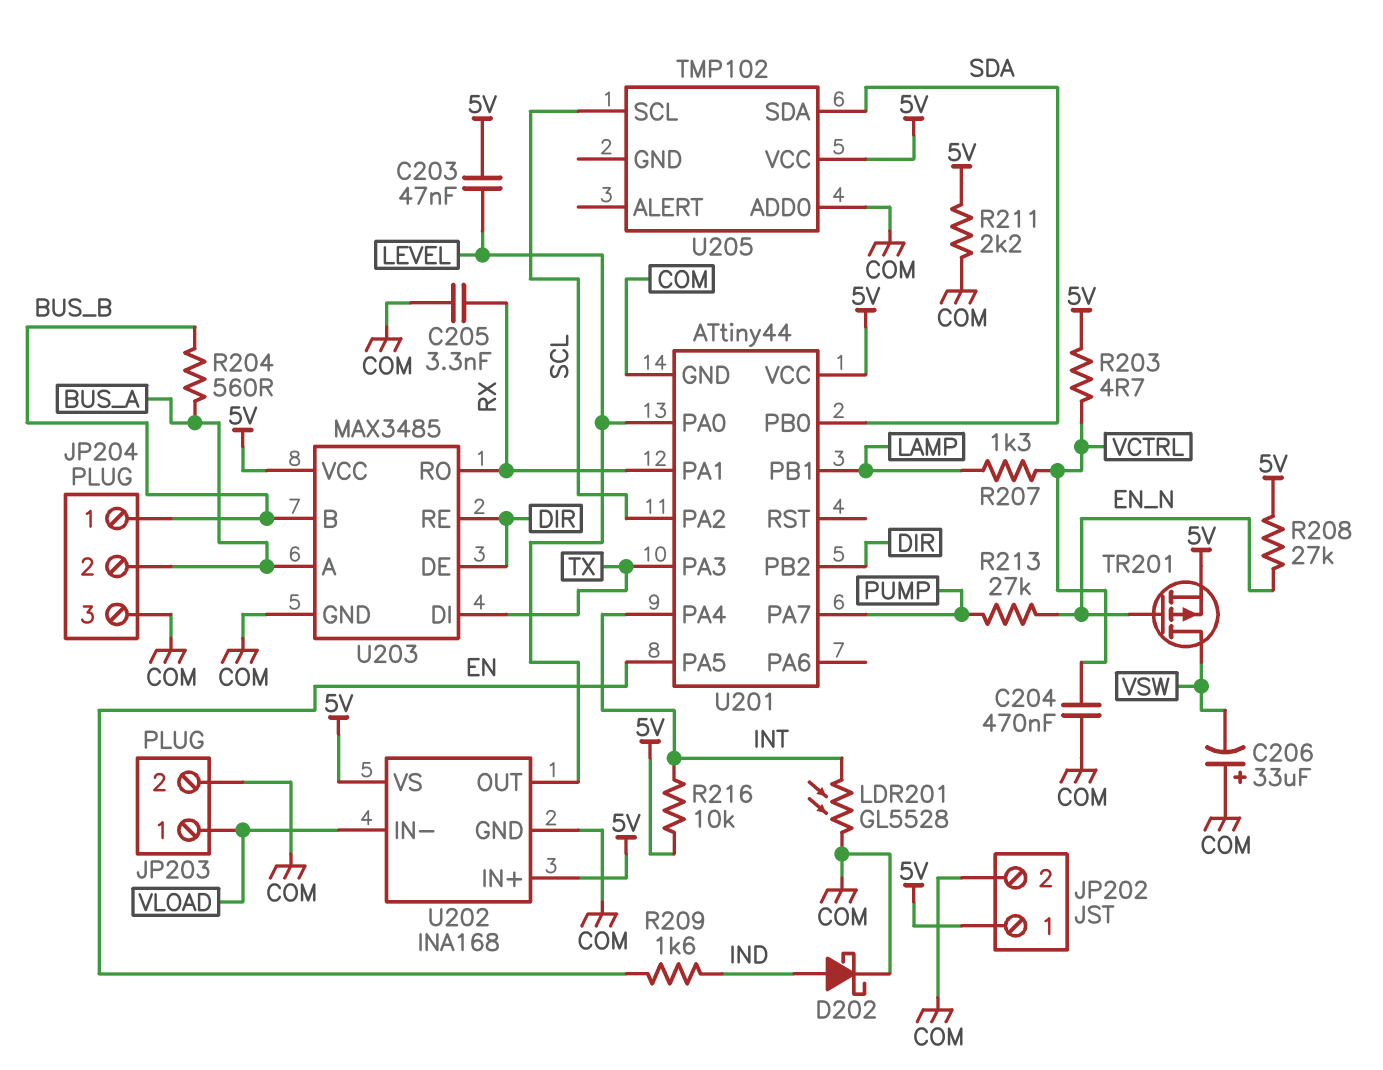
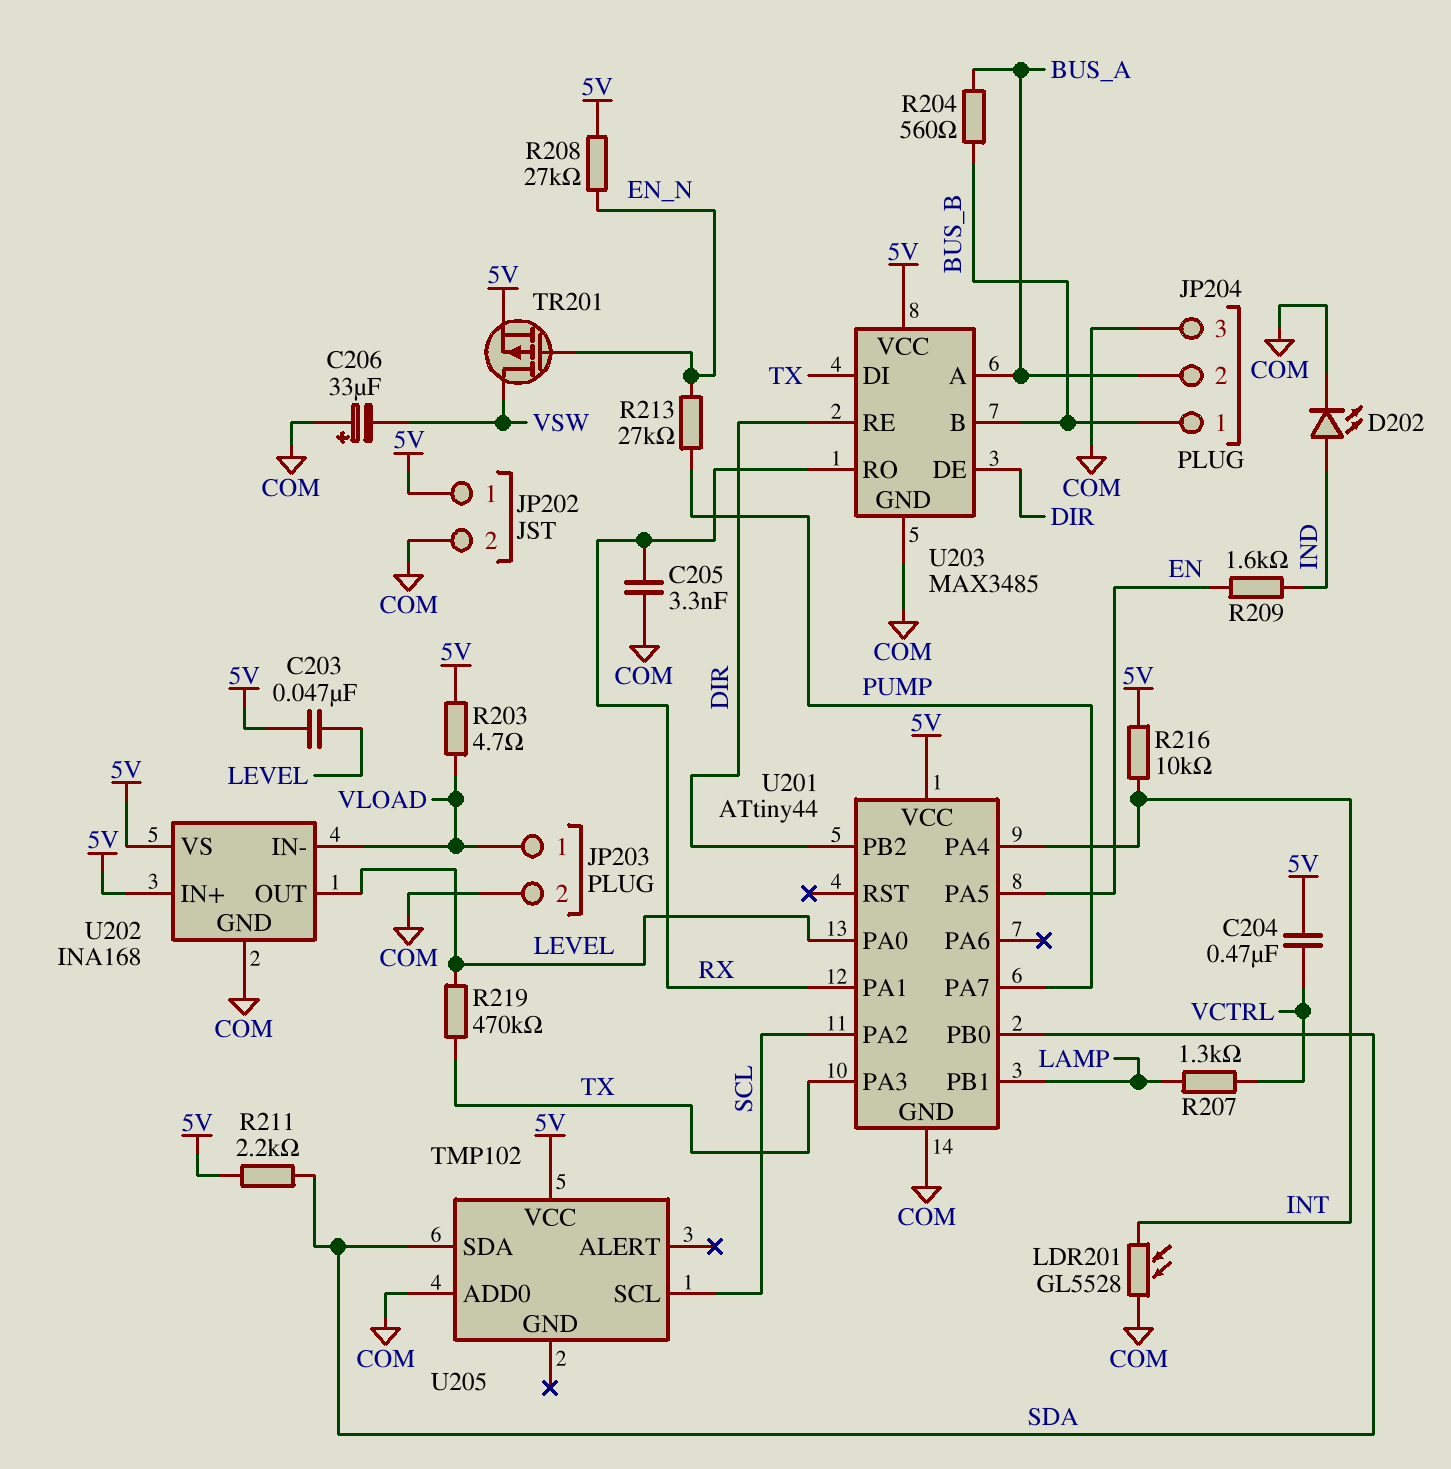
C204: 470nF (COM, VCTRL) -> 470nF (5V, VCTRL)
D202: schottky (A IND, K COM) -> LED (A IND, K COM)
R203: 4.7 (5V, VCTRL) -> 4.7 (5V, VLOAD)
R211: 2.2k (5V, COM) -> 2.2k (5V, SDA)
R219: none -> 470k (LEVEL, TX)

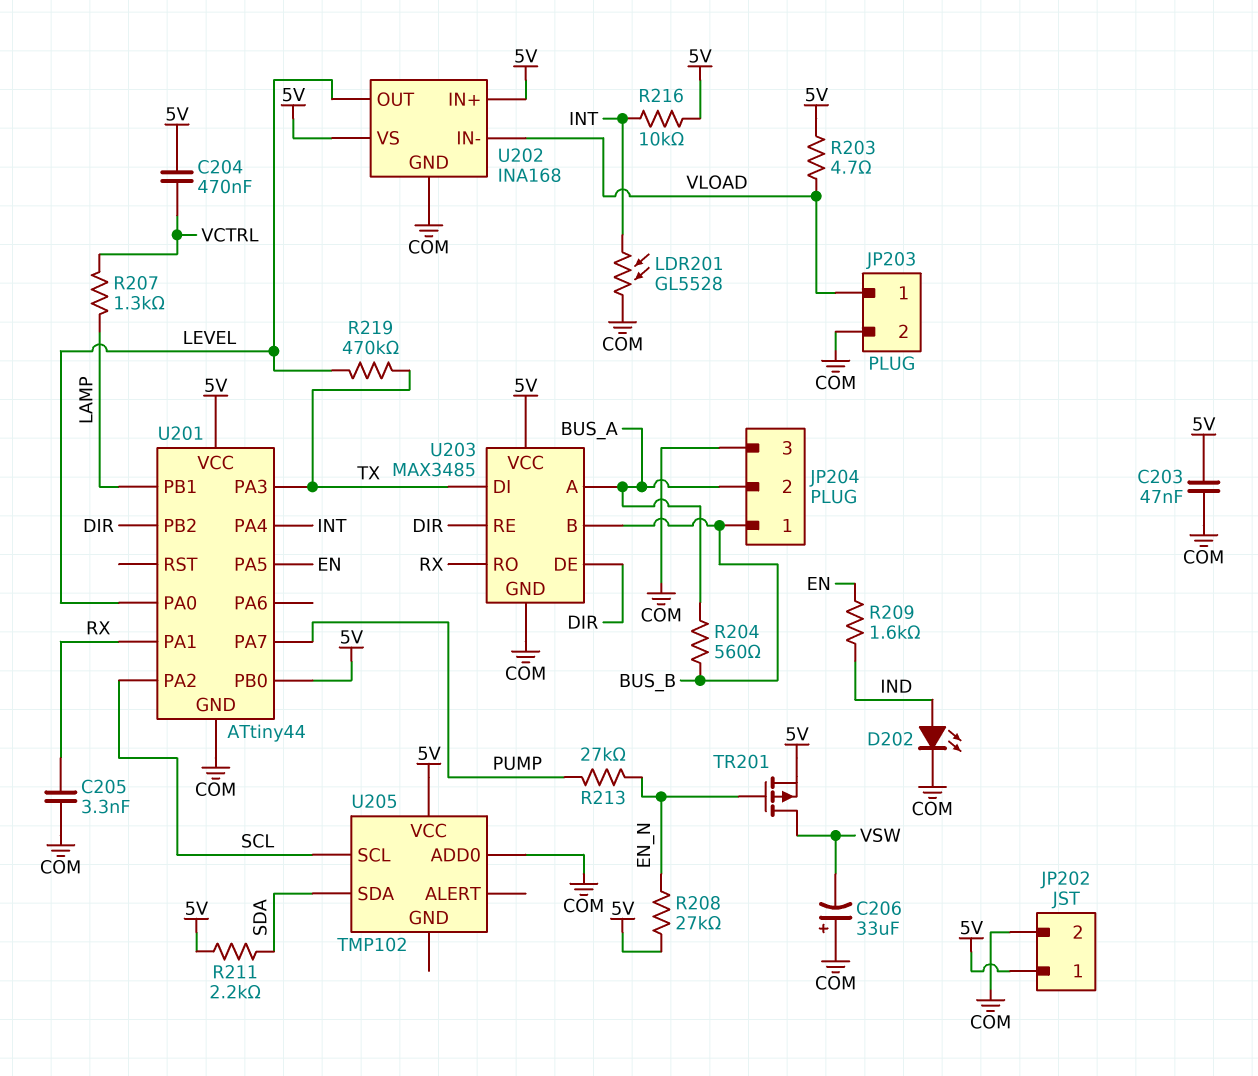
C203: 47nF (5V, LEVEL) -> 47nF (5V, COM)
U201 pin PB0: SDA -> 5V

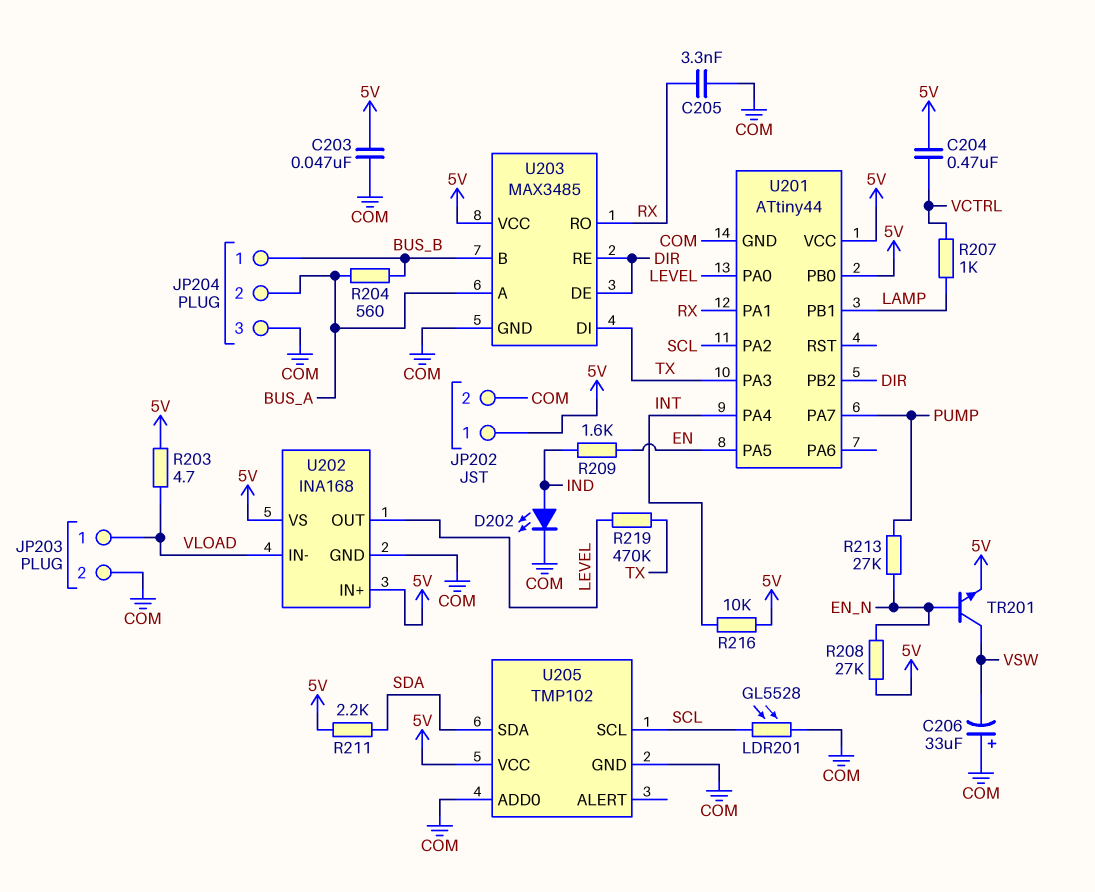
LDR201: GL5528 (COM, INT) -> GL5528 (COM, SCL)
R207: 1.3k (LAMP, VCTRL) -> 1k (LAMP, VCTRL)
TR201: PMOS (G EN_N, D VSW, S 5V) -> NPN (B EN_N, C VSW, E 5V)
U205 pin GND: none -> COM

